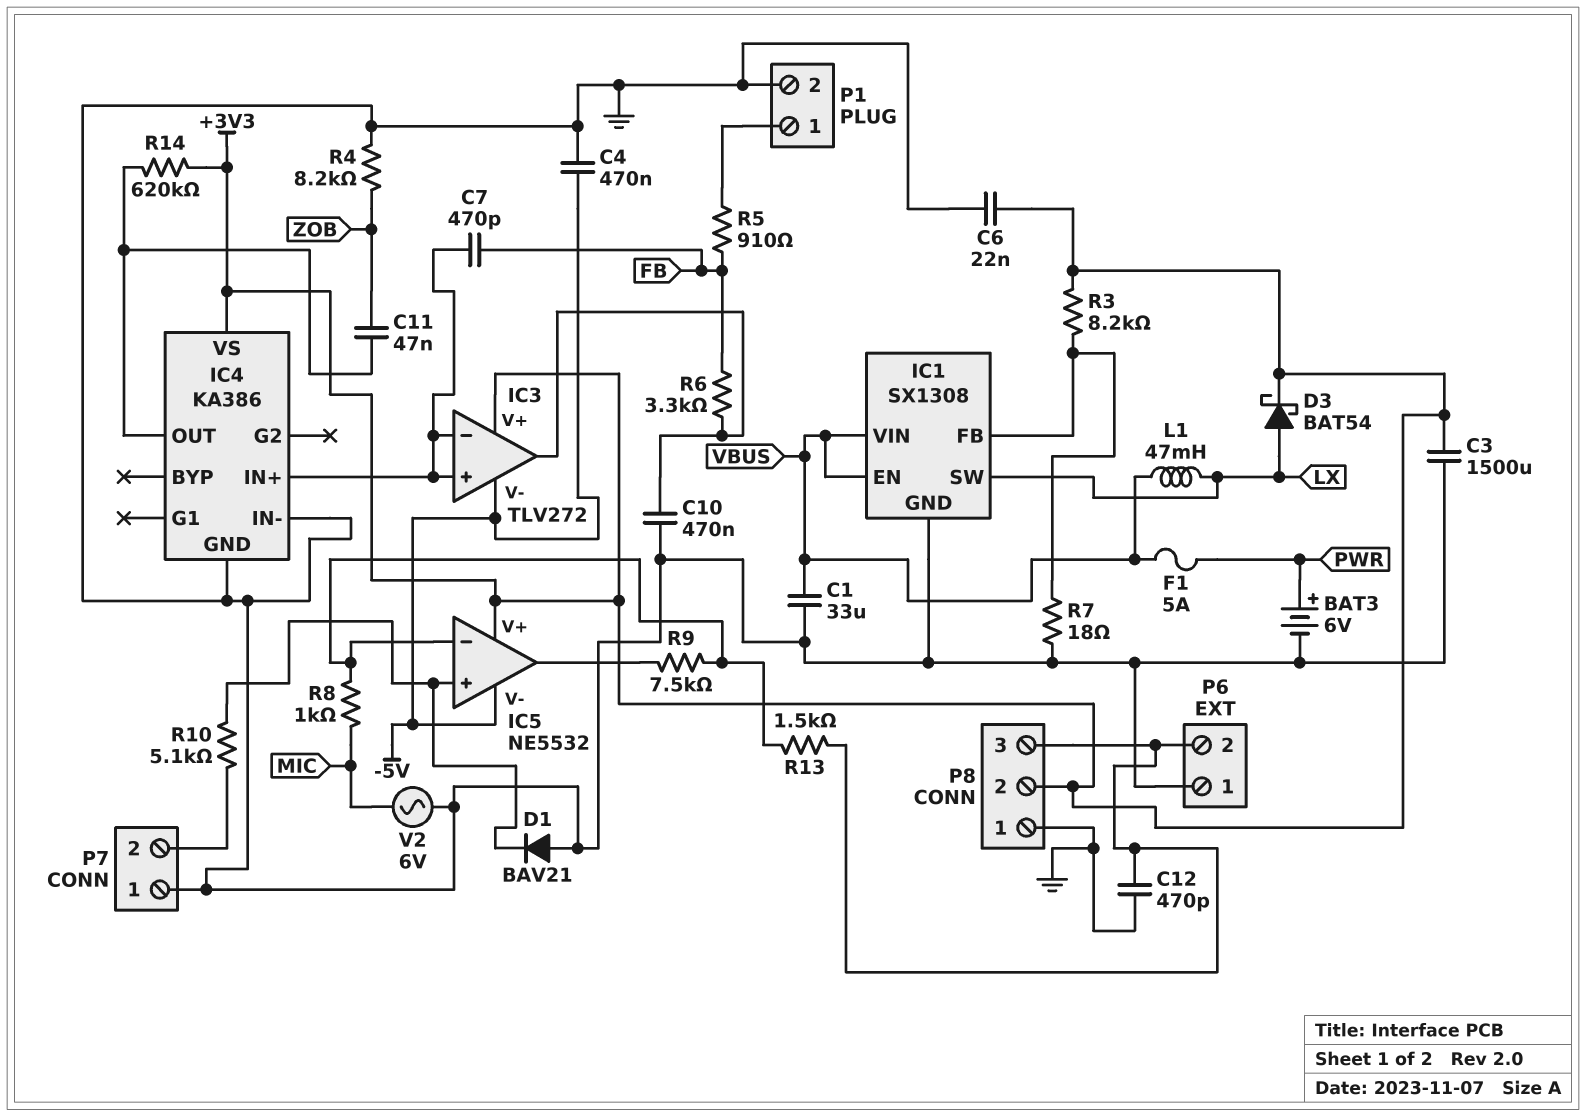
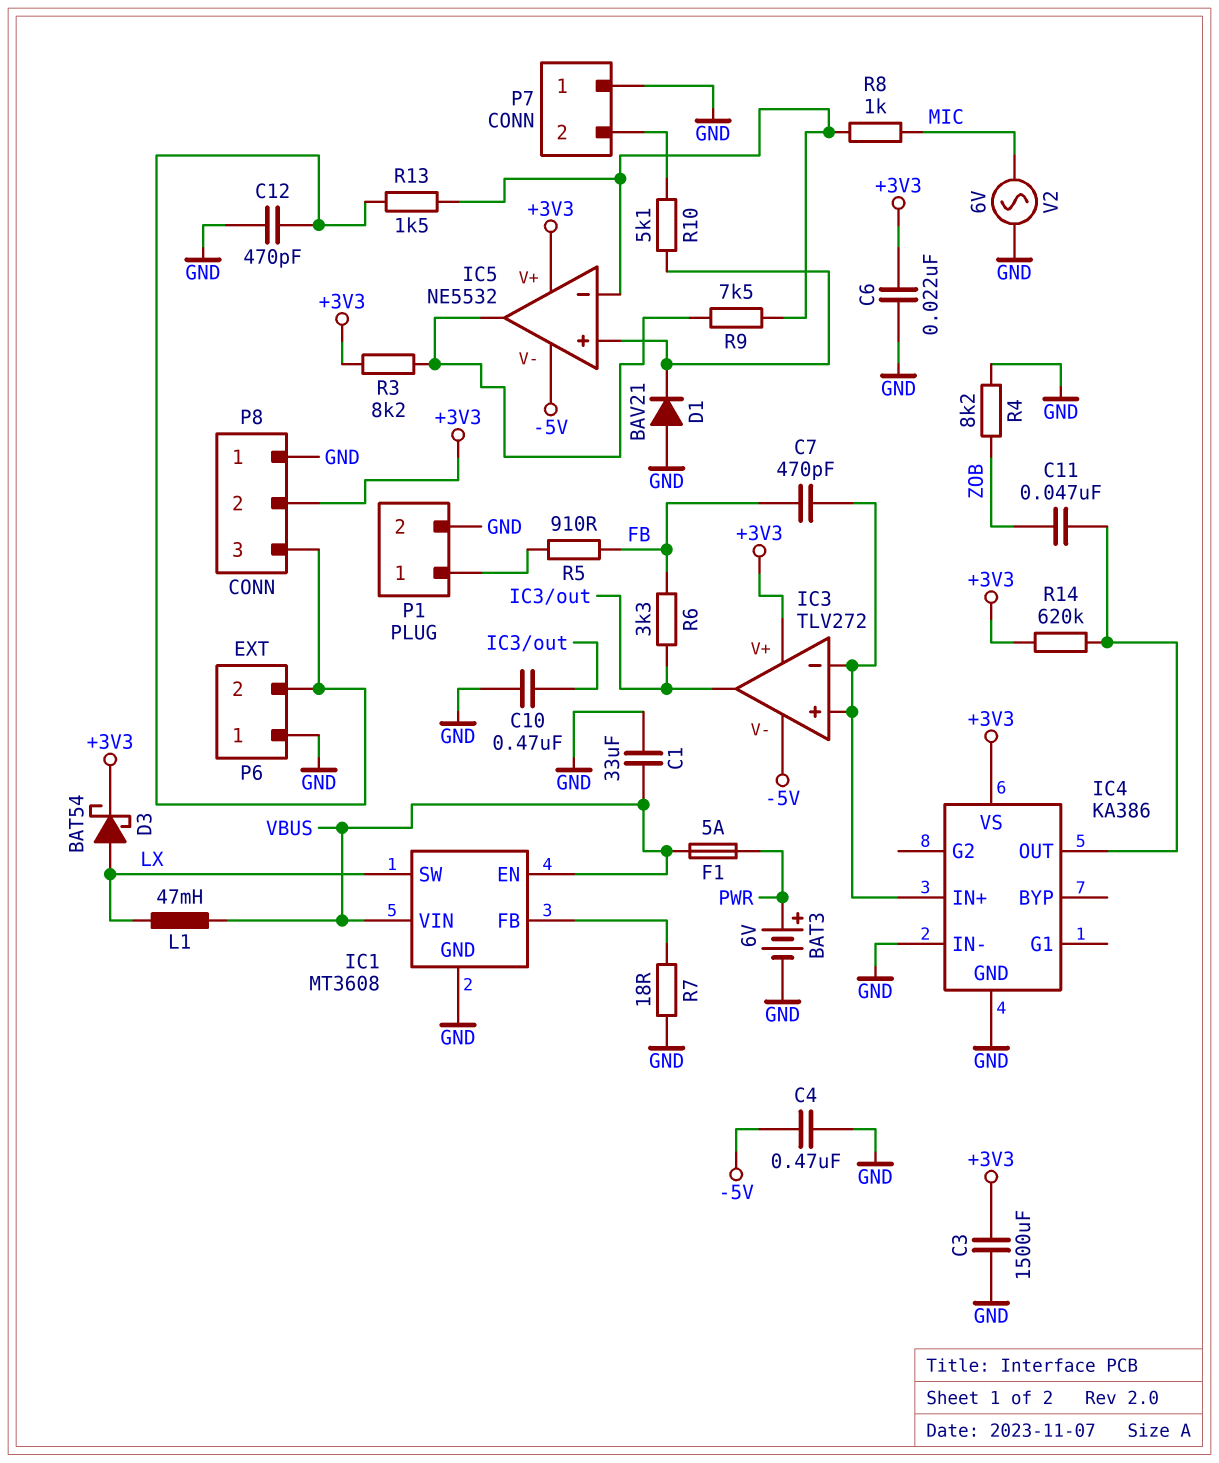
IC1: SX1308 -> MT3608
R3: 8.2k (+3V3, IC1/FB) -> 8.2k (+3V3, IC5/out)

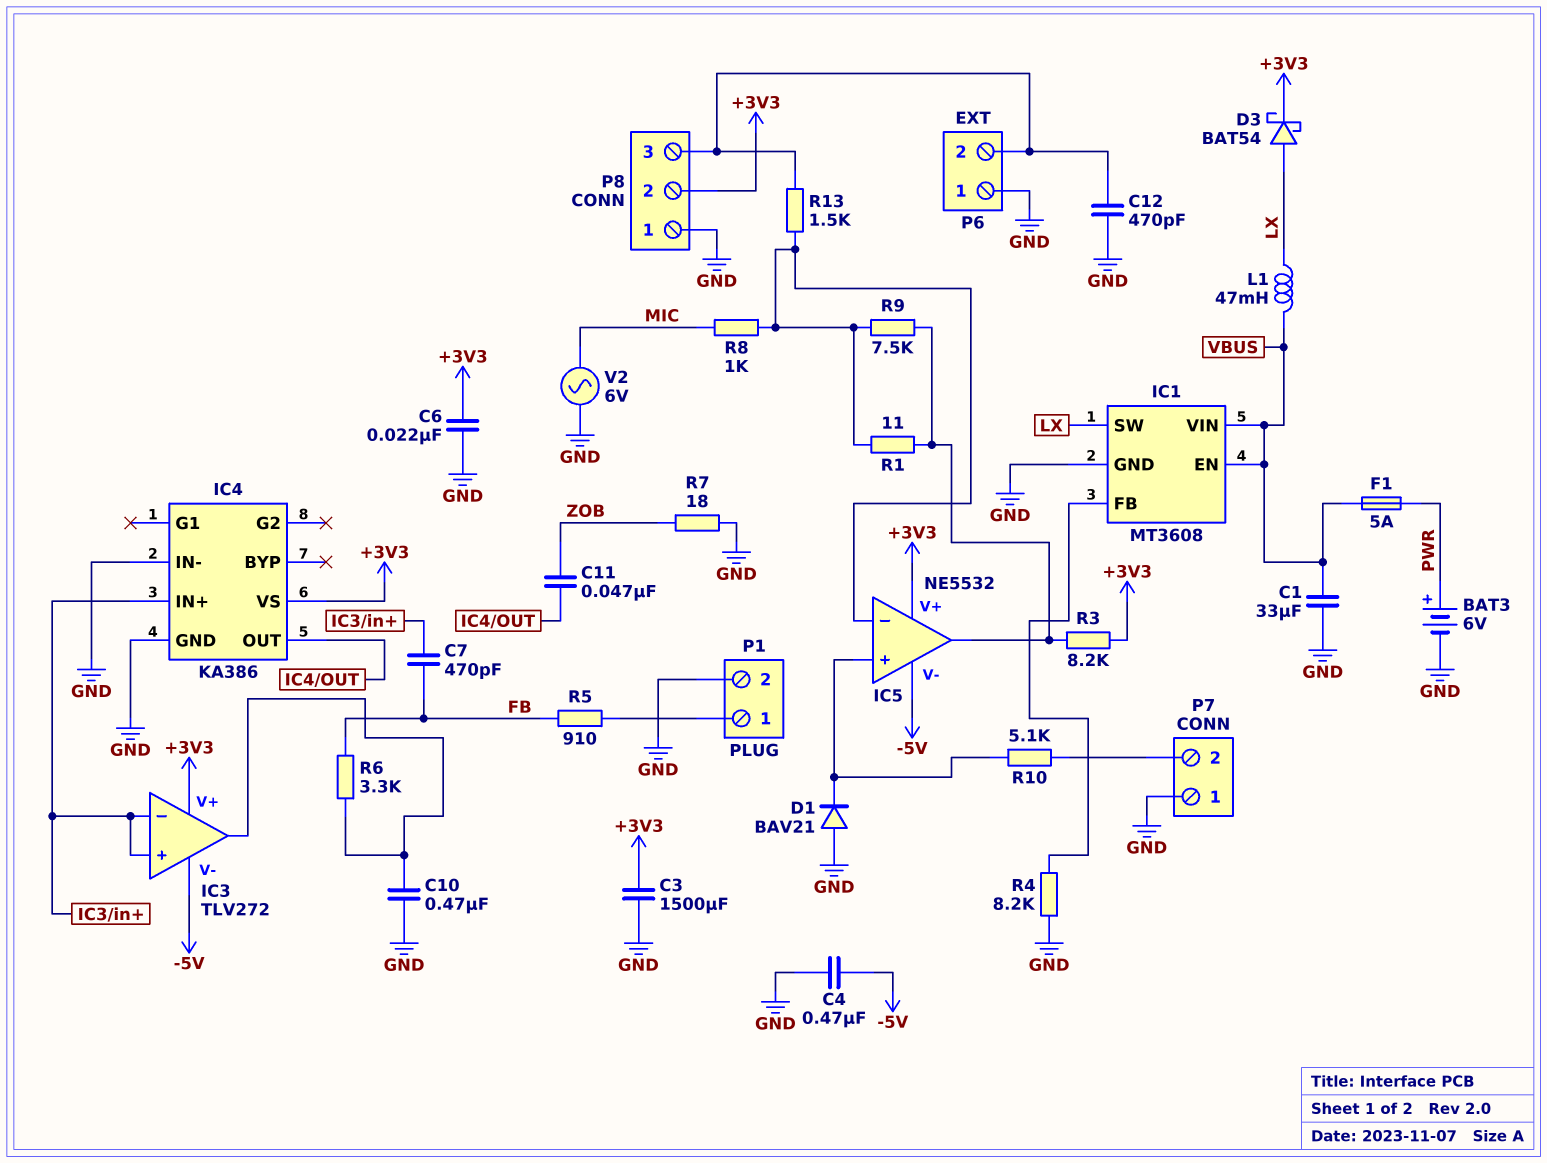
R1: none -> 11 (IC5/in-, IC5/out)
R4: 8.2k (GND, ZOB) -> 8.2k (GND, IC1/FB)
R7: 18 (GND, IC1/FB) -> 18 (GND, ZOB)
R14: 620k (+3V3, IC4/OUT) -> none

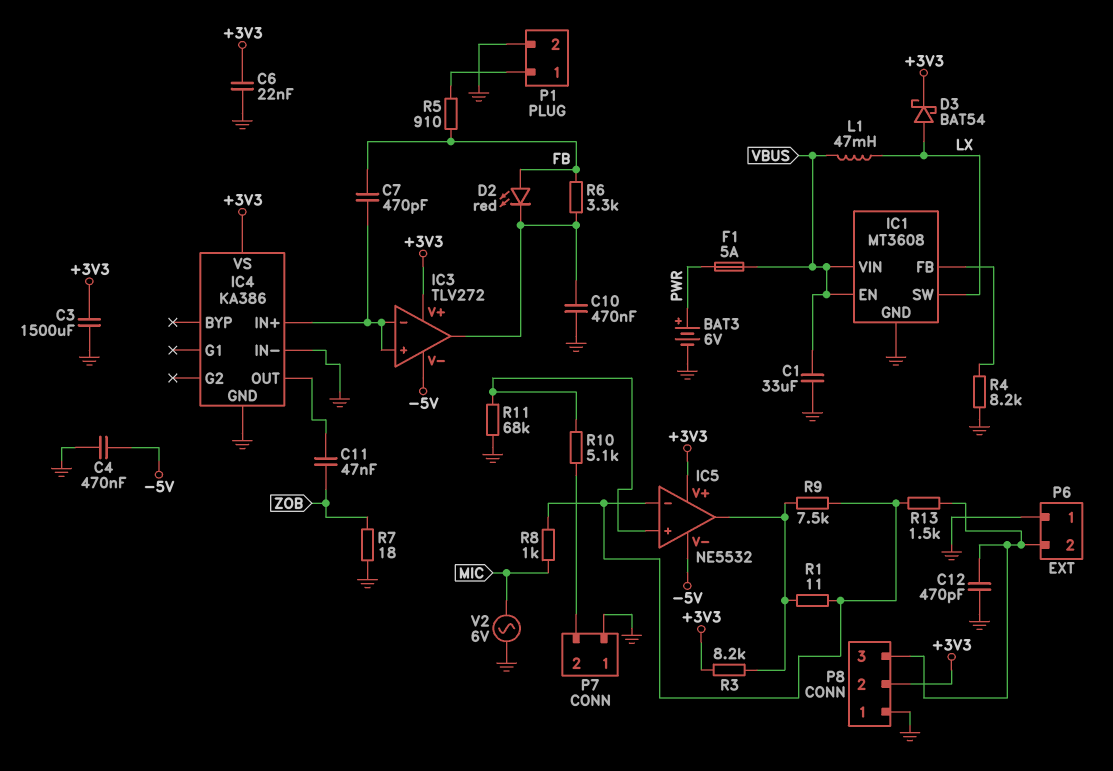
D1: diode BAV21 (A GND, K IC5/in+) -> none
D2: none -> LED red (A FB, K IC3/out)
R11: none -> 68k (GND, IC5/in+)

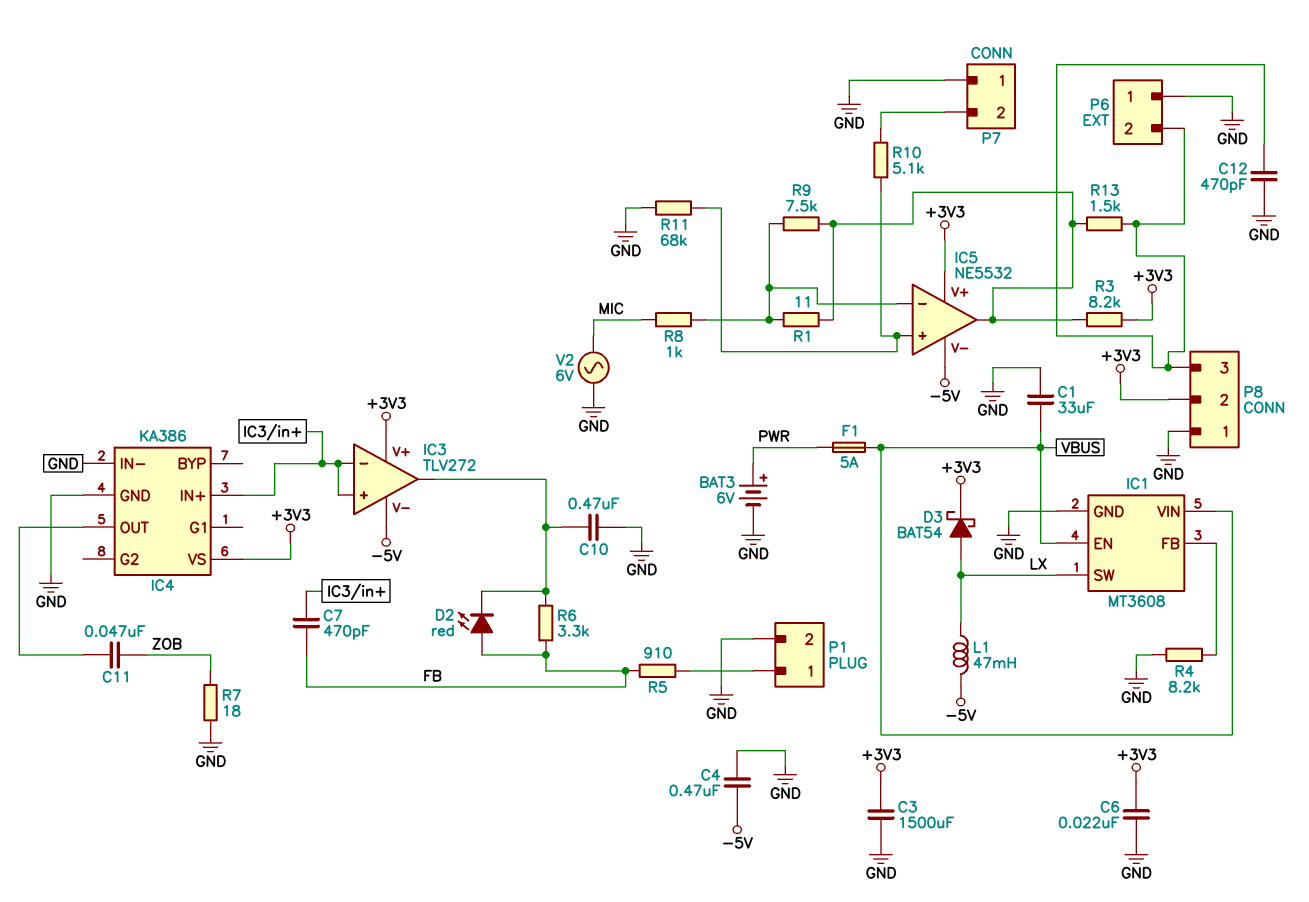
L1: 47mH (LX, VBUS) -> 47mH (-5V, LX)
R13: 1.5k (IC5/in-, P6/2) -> 1.5k (IC5/out, P6/2)

